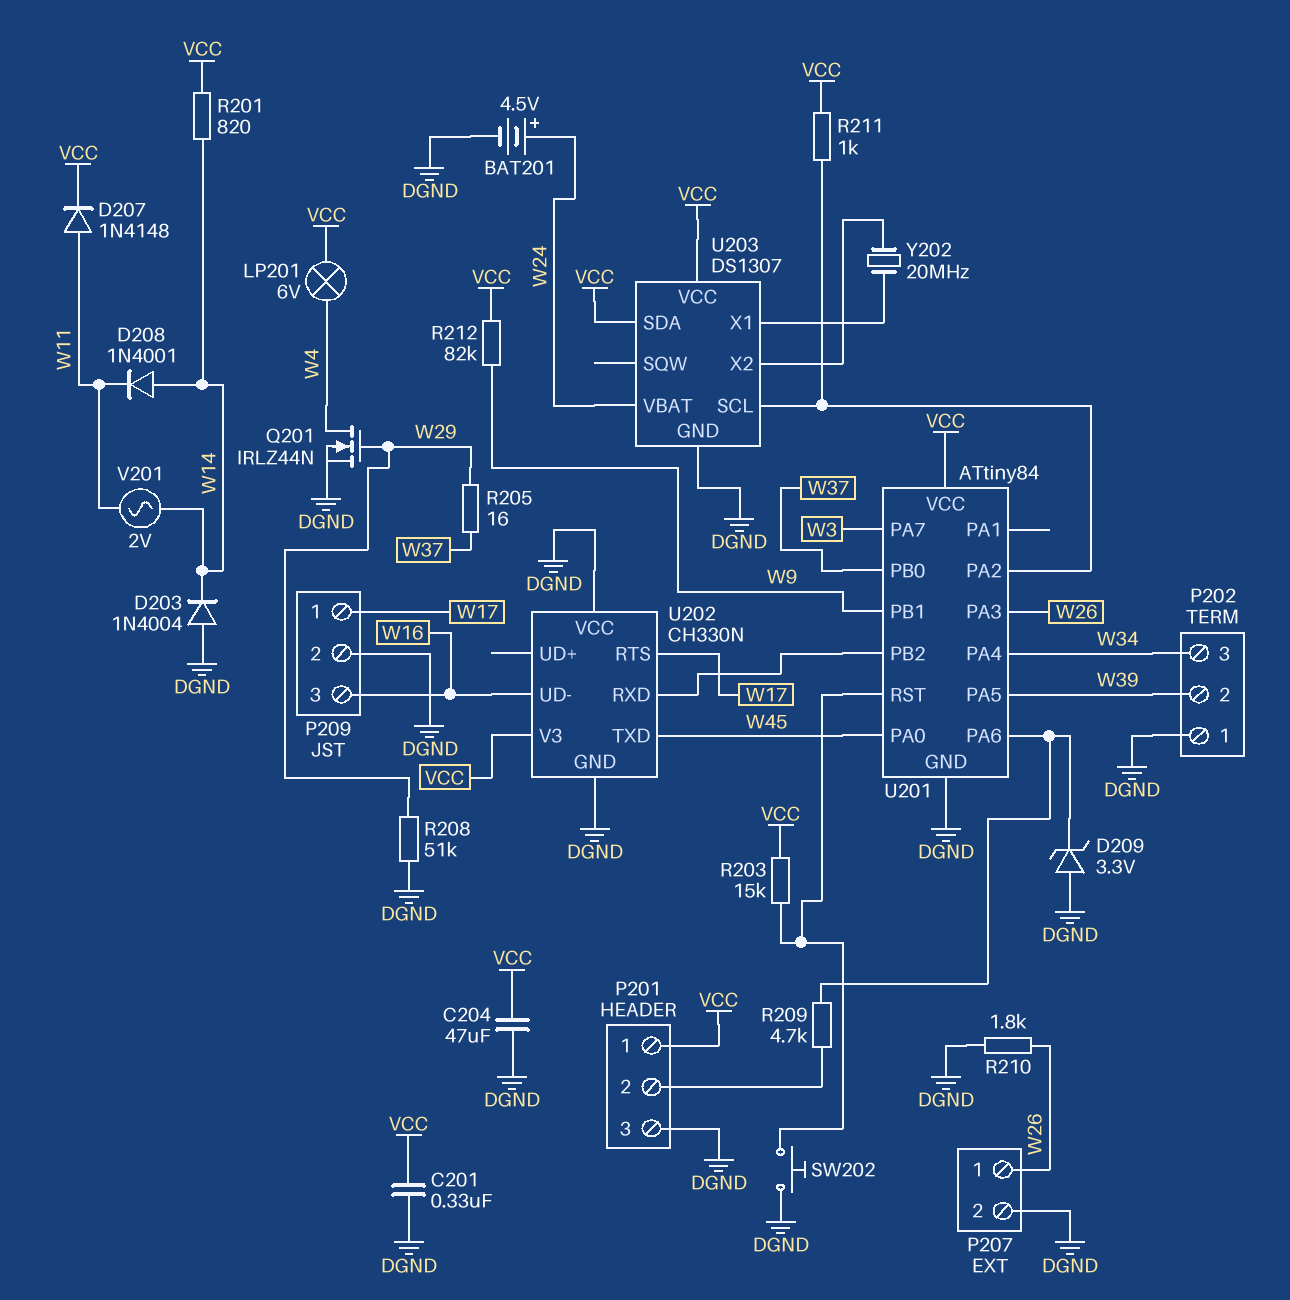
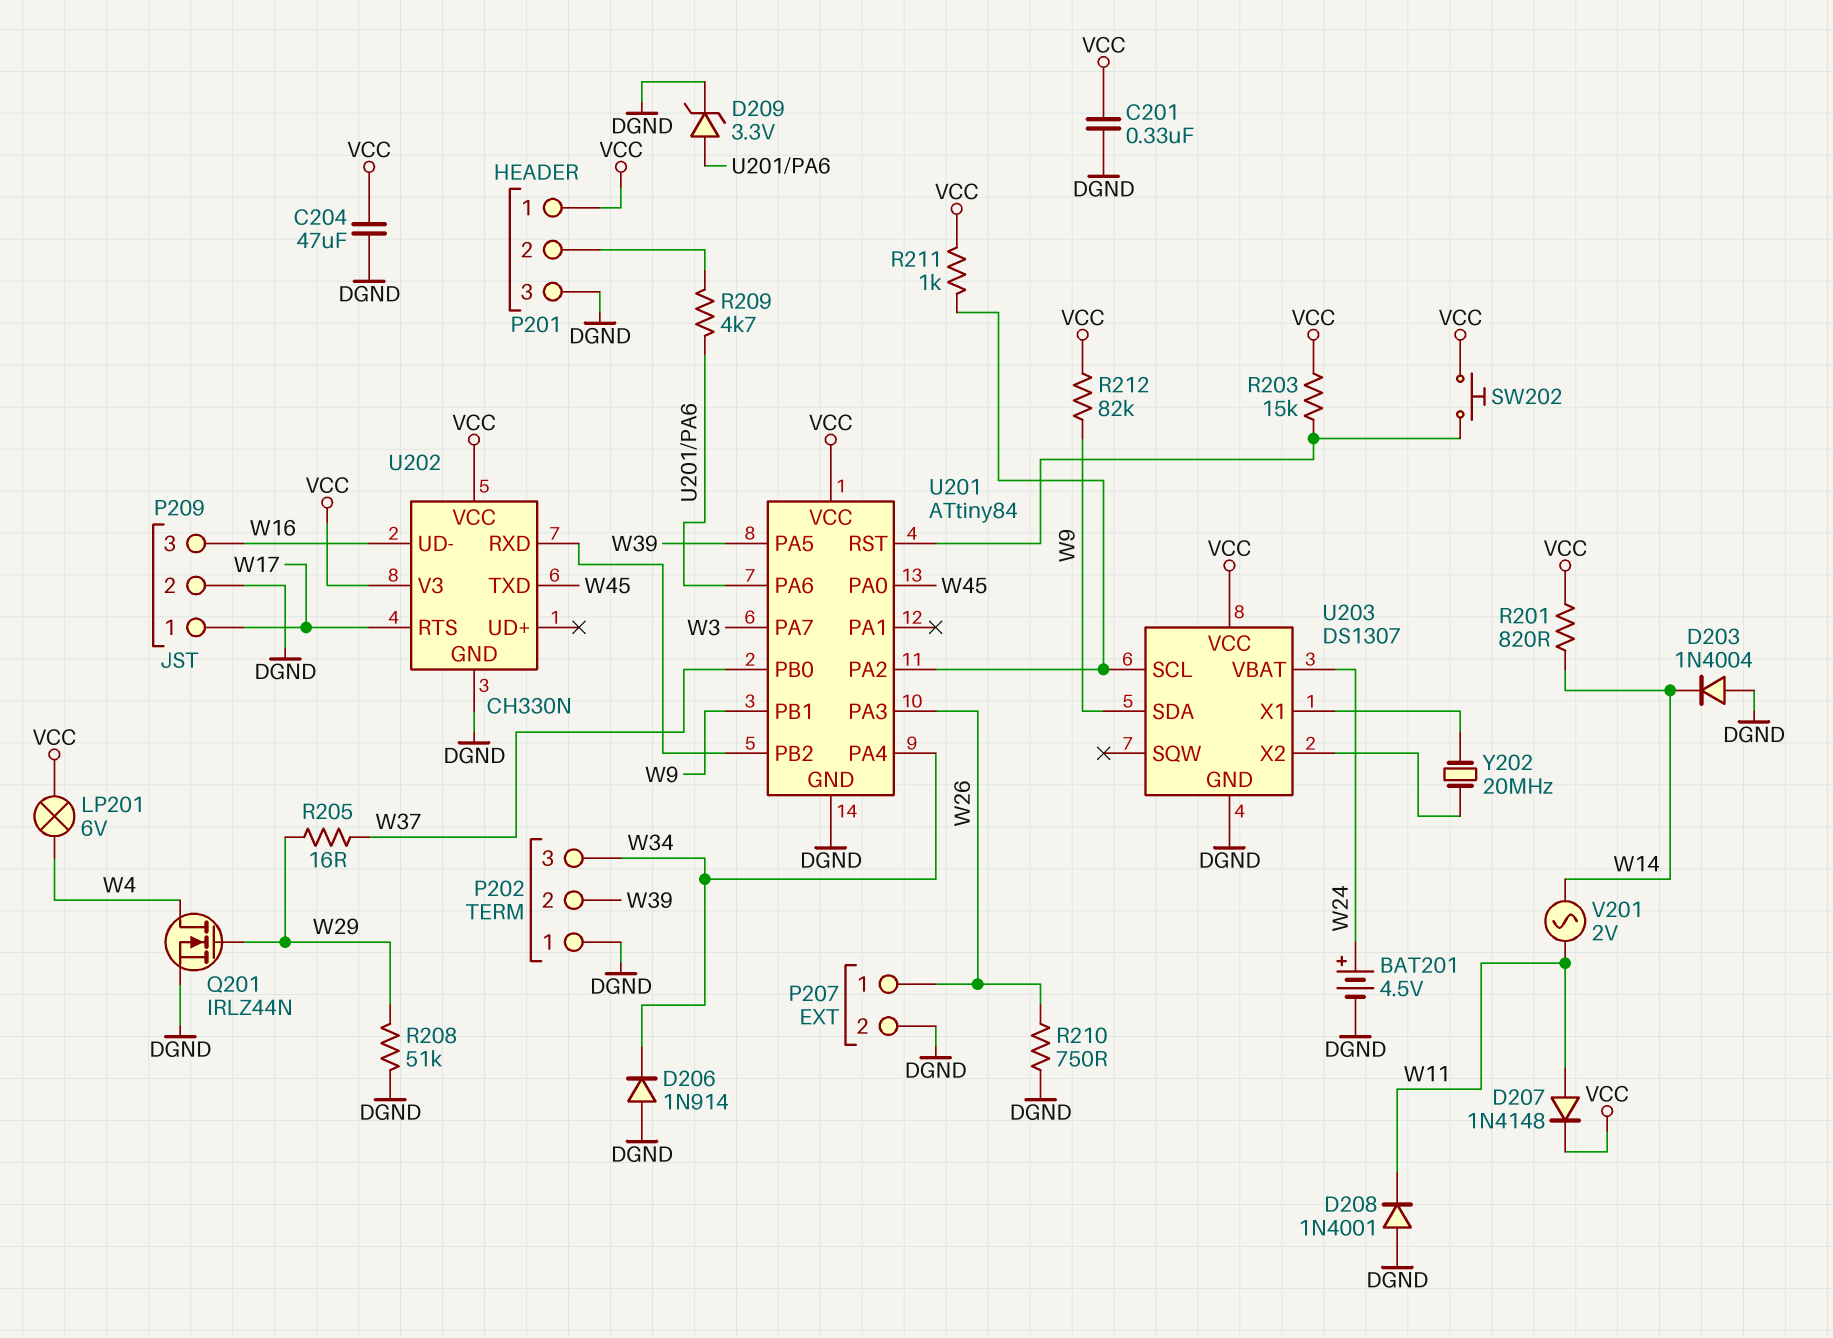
D206: none -> diode 1N914 (A DGND, K W34)
D208: diode 1N4001 (A W14, K W11) -> diode 1N4001 (A DGND, K W11)
D209: zener 3.3V (A DGND, K U201/PA6) -> zener 3.3V (A U201/PA6, K DGND)
R210: 1.8k (DGND, W26) -> 750 (DGND, W26)
SW202: button (DGND, U201/RST) -> button (U201/RST, VCC)
U202 pin VCC: DGND -> VCC
U203 pin SDA: VCC -> W9

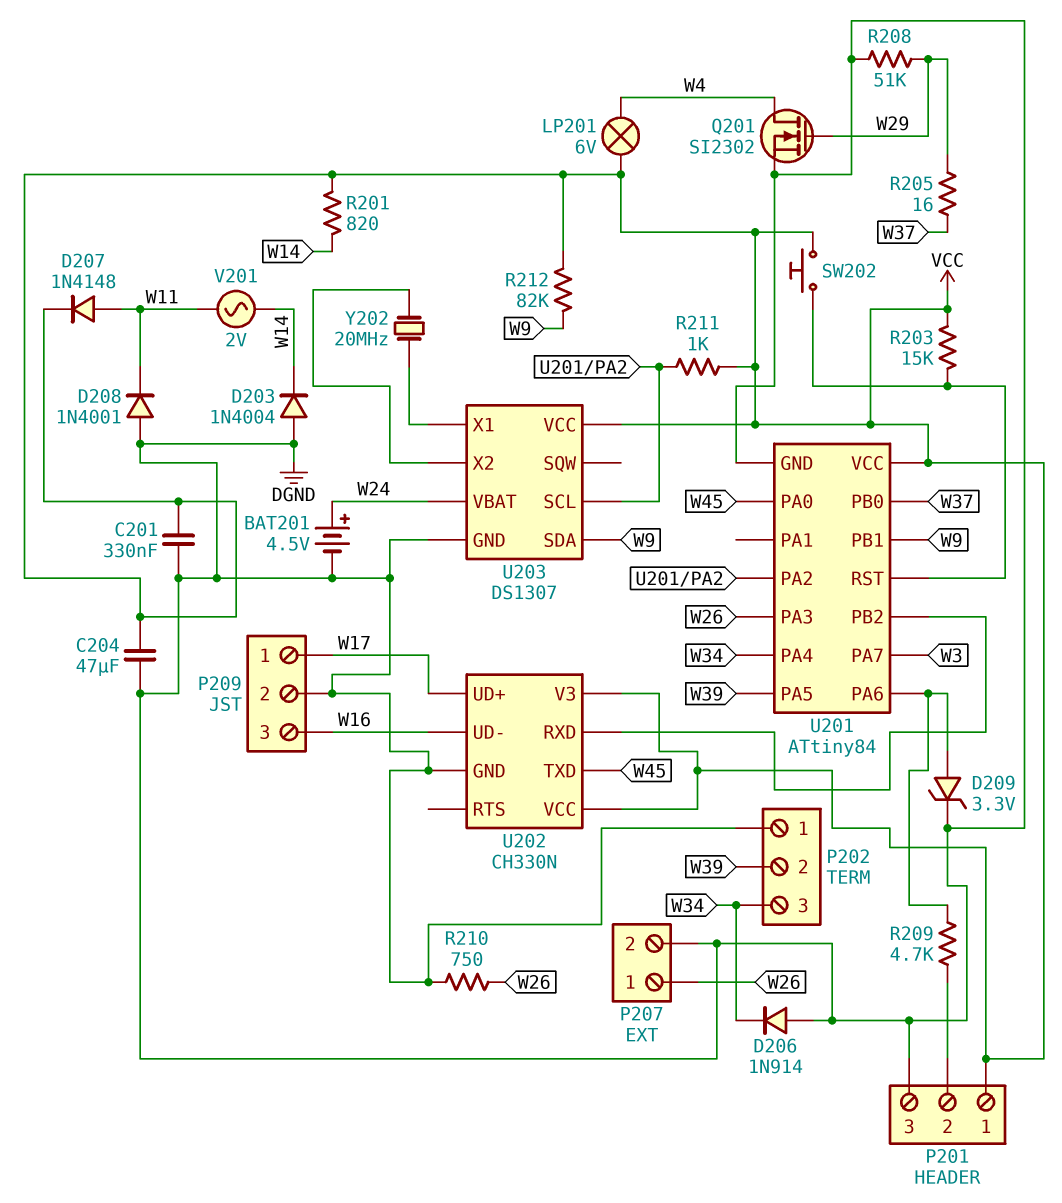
Q201: NMOS IRLZ44N (G W29, D W4, S DGND) -> NMOS SI2302 (G W29, D W4, S DGND)
U202 pin RTS: W17 -> none
U202 pin UD+: none -> W17

